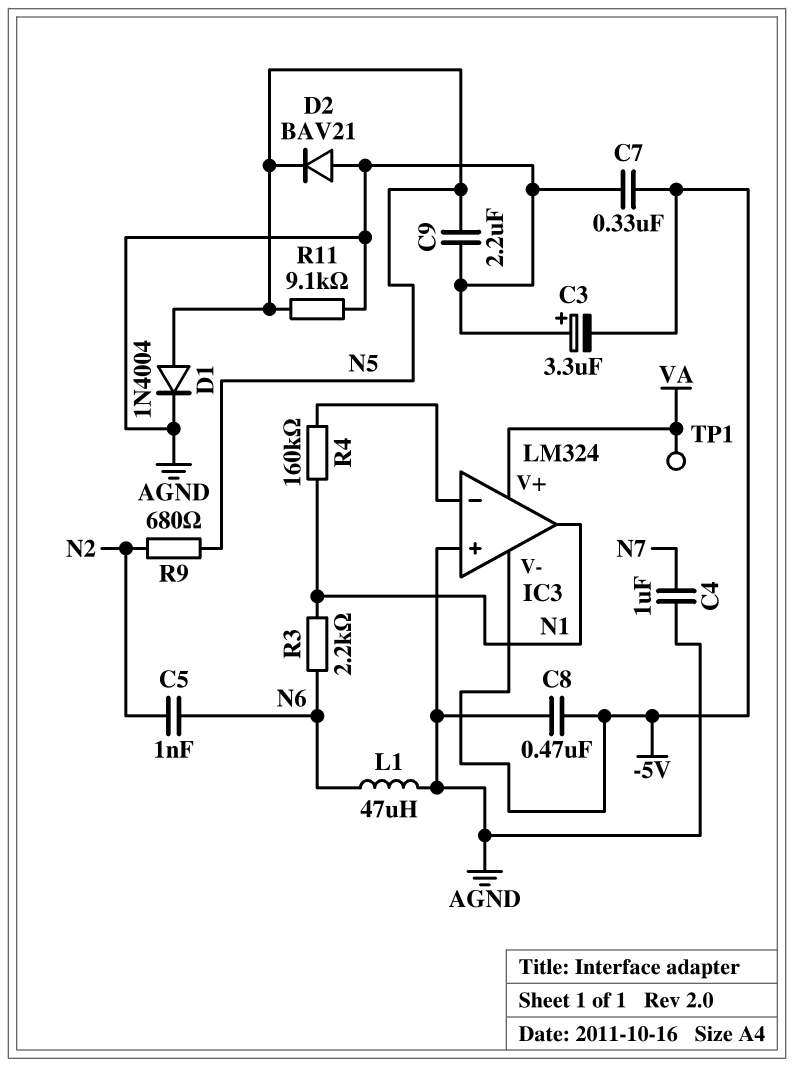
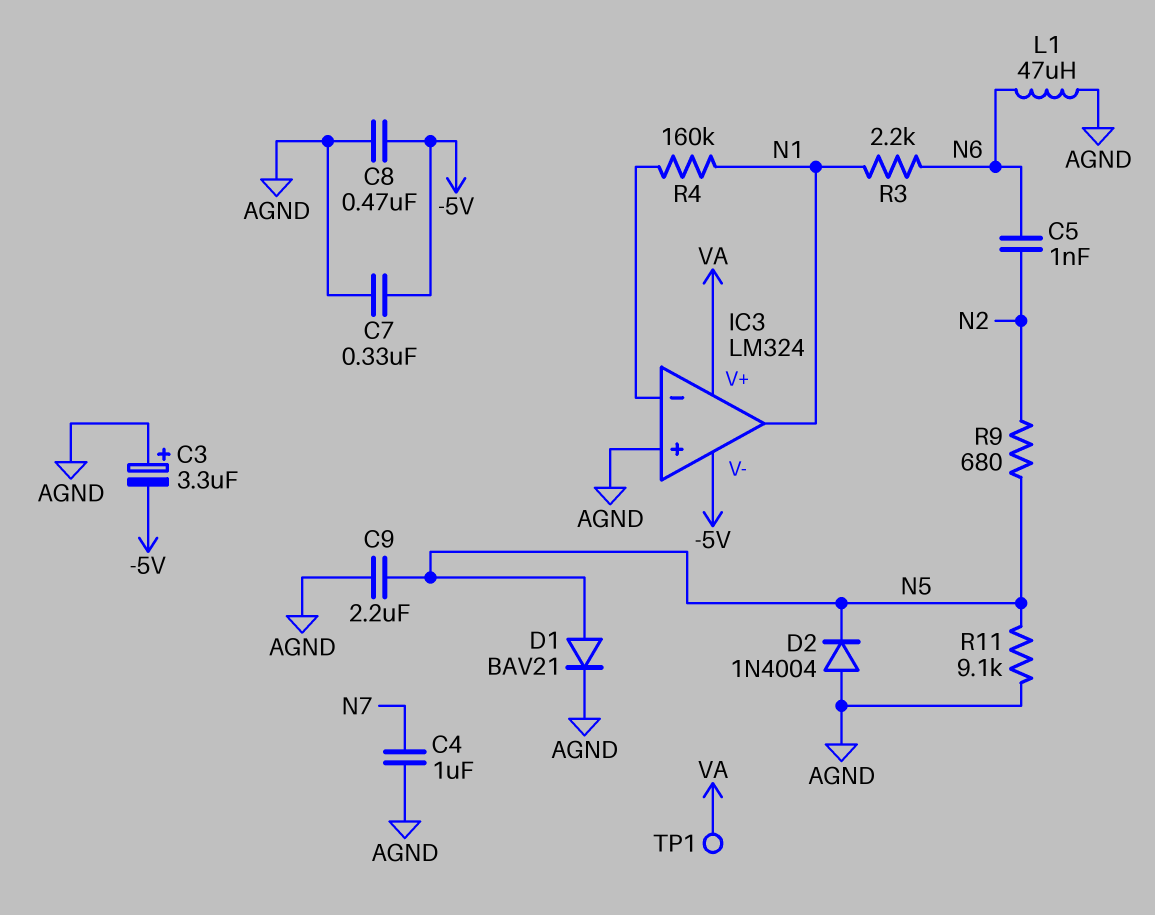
D1: diode 1N4004 (A N5, K AGND) -> diode BAV21 (A N5, K AGND)
D2: diode BAV21 (A AGND, K N5) -> diode 1N4004 (A AGND, K N5)

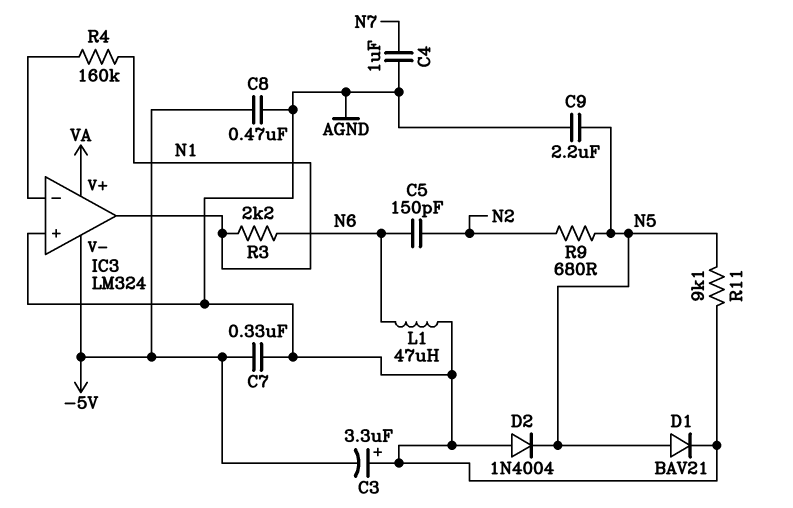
C5: 1nF (N2, N6) -> 150pF (N2, N6)
TP1: test point (VA) -> none

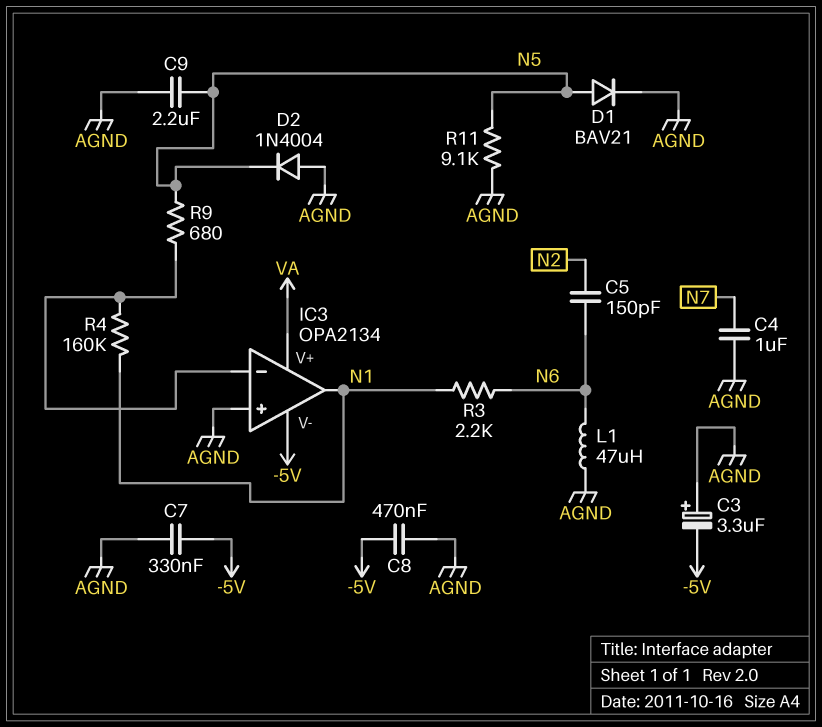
IC3: LM324 -> OPA2134
R9: 680 (N2, N5) -> 680 (IC3/in-, N5)

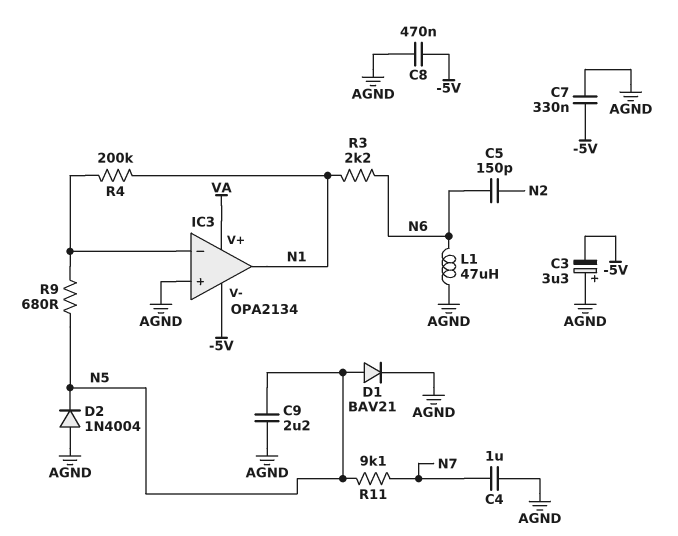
R4: 160k (IC3/in-, N1) -> 200k (IC3/in-, N1)
R11: 9.1k (AGND, N5) -> 9.1k (N5, N7)

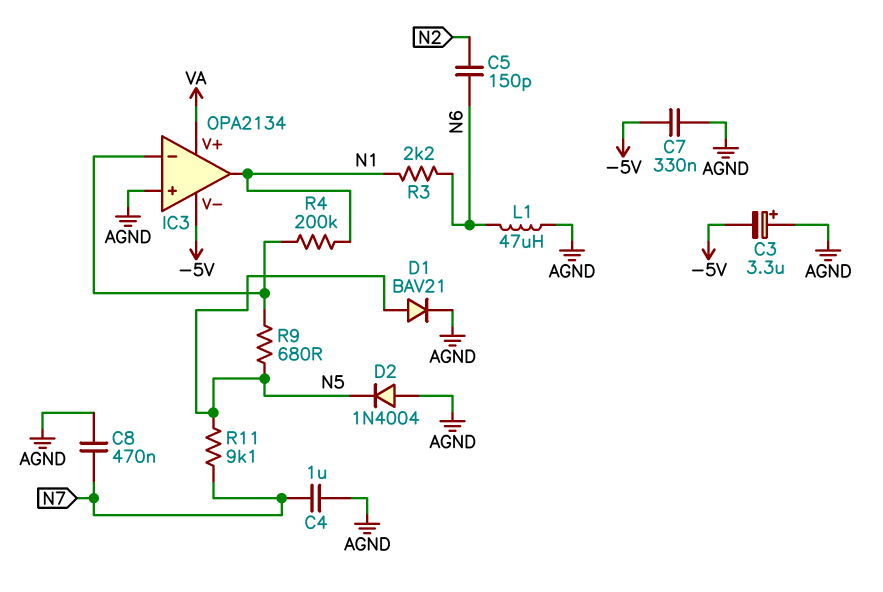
C8: 470nF (-5V, AGND) -> 470nF (AGND, N7)
C9: 2.2uF (AGND, N5) -> none

